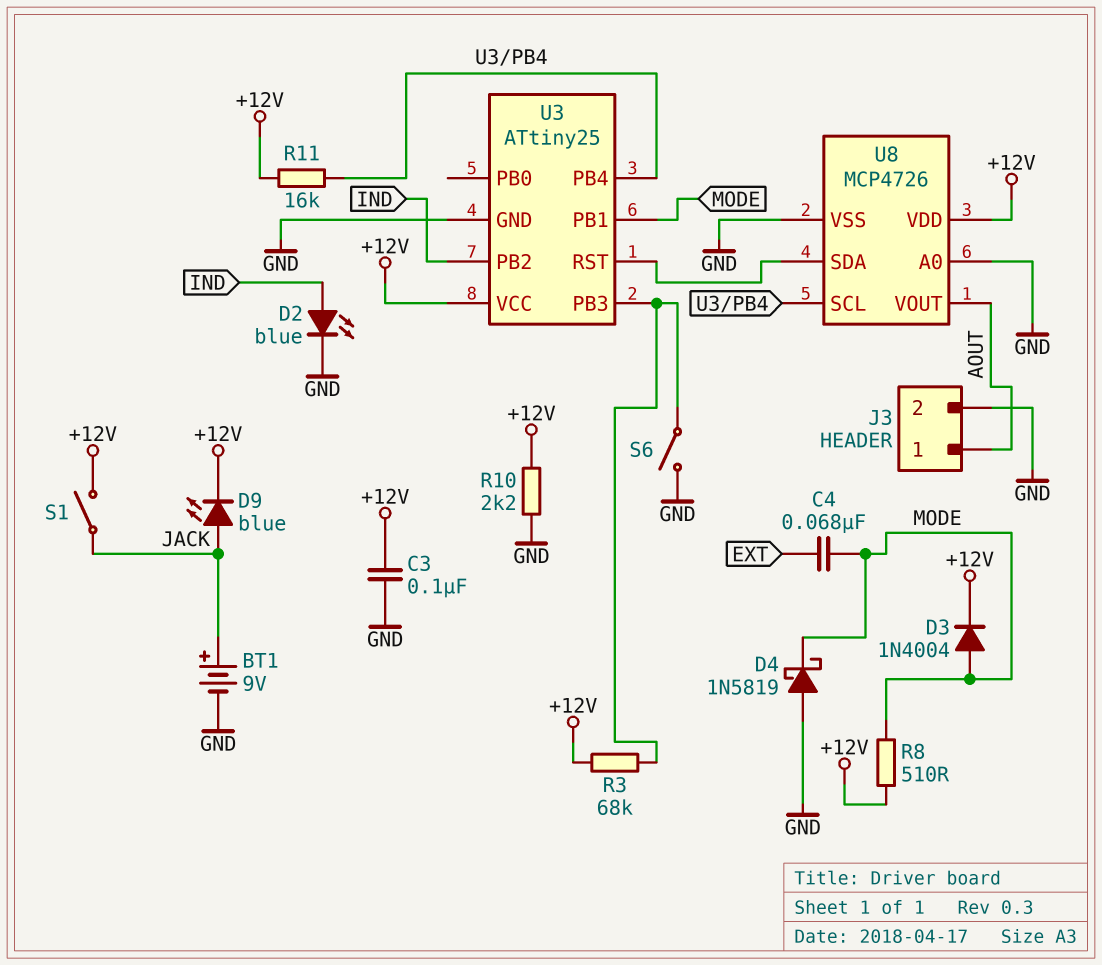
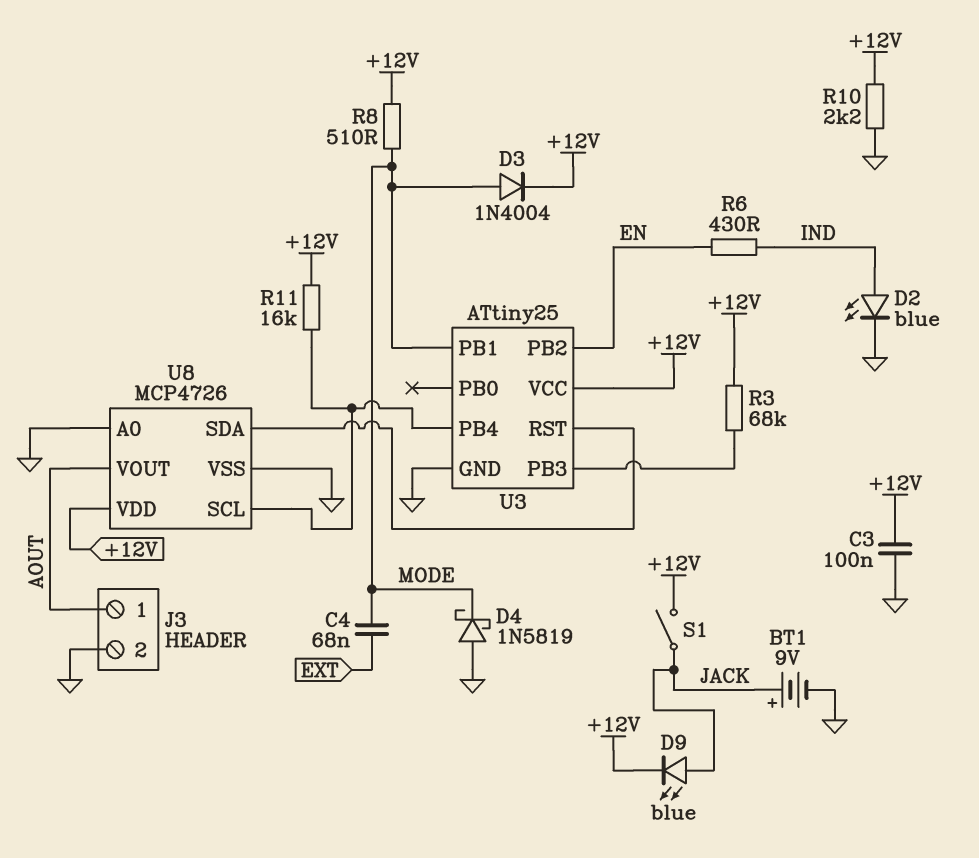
R6: none -> 430 (EN, IND)
S6: switch (GND, U3/PB3) -> none
U3 pin PB2: IND -> EN

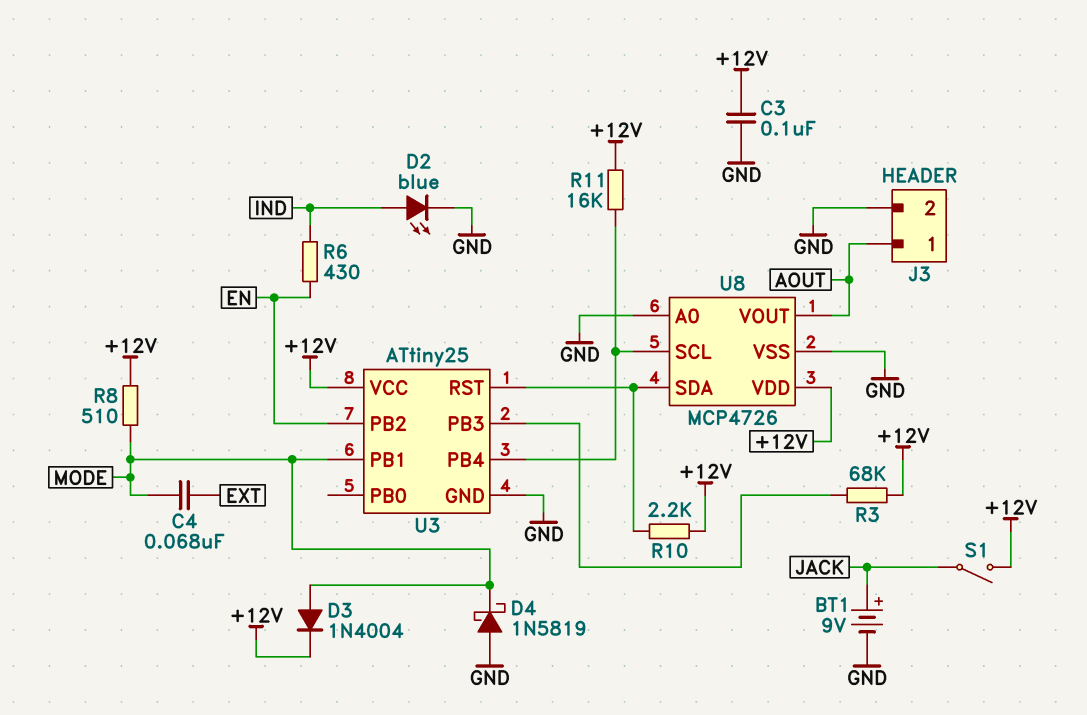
D9: LED blue (A JACK, K +12V) -> none
R10: 2.2k (+12V, GND) -> 2.2k (+12V, U3/RST)

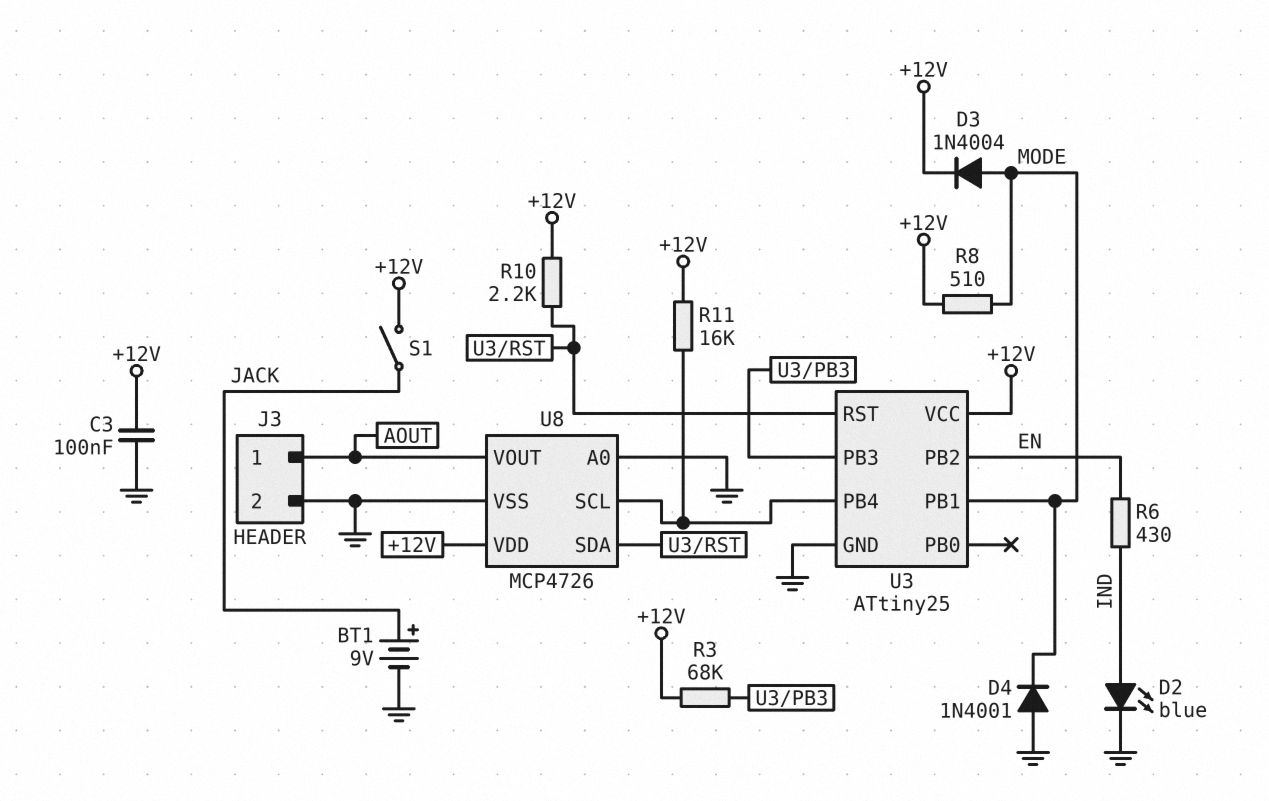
C4: 68nF (EXT, MODE) -> none
D4: schottky 1N5819 (A GND, K MODE) -> diode 1N4001 (A GND, K MODE)

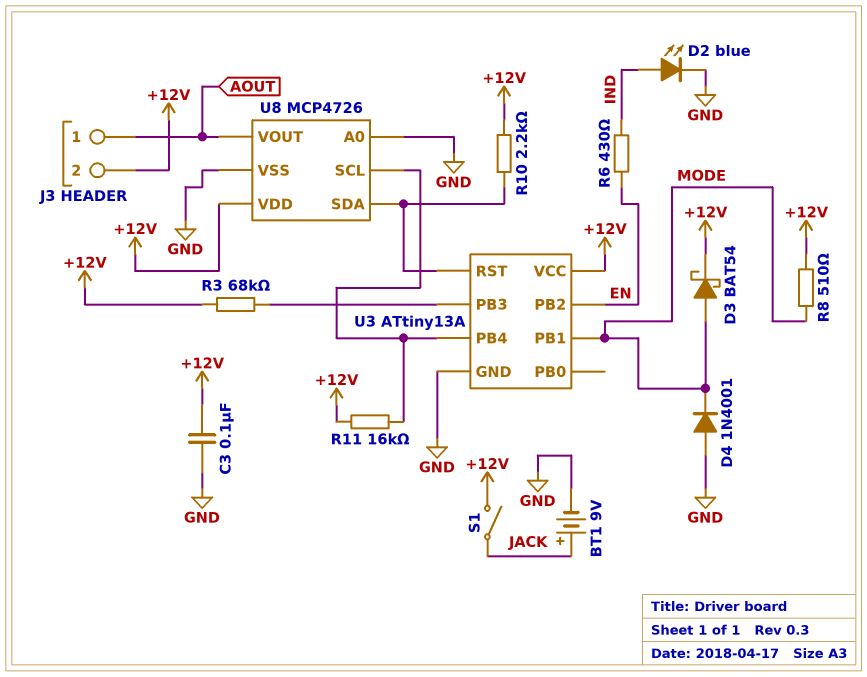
D3: diode 1N4004 (A MODE, K +12V) -> schottky BAT54 (A MODE, K +12V)
J3 pin 2: GND -> +12V
U3: ATtiny25 -> ATtiny13A

